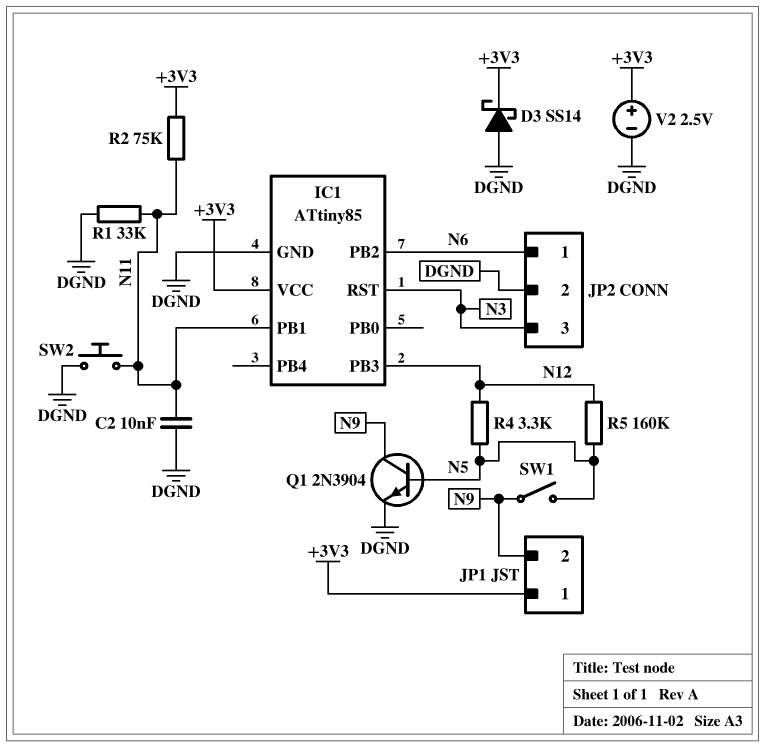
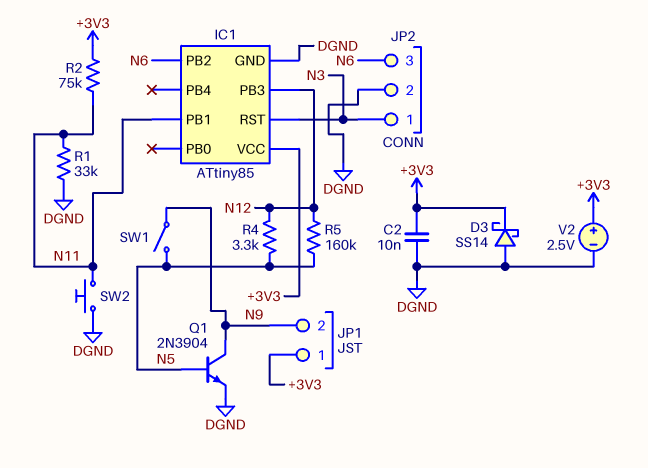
C2: 10nF (DGND, N11) -> 10nF (+3V3, DGND)
JP2 pin 1: N6 -> N3
JP2 pin 3: N3 -> N6

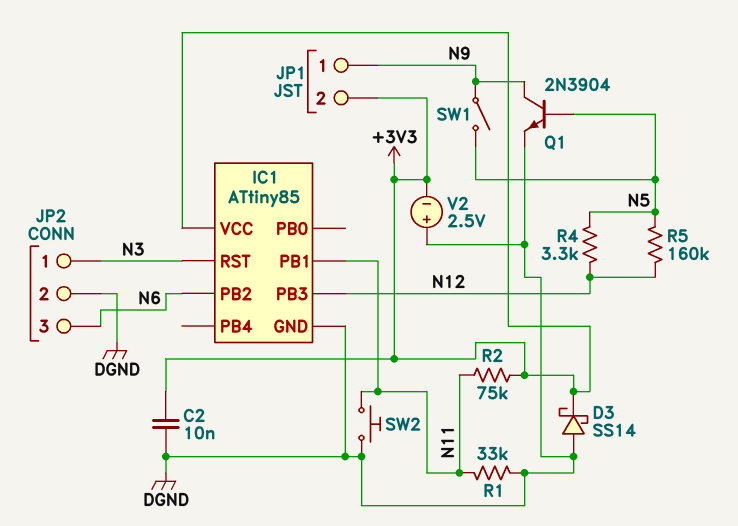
JP1 pin 1: +3V3 -> N9
JP1 pin 2: N9 -> +3V3
V2: 2.5V (plus +3V3, minus DGND) -> 2.5V (plus DGND, minus +3V3)

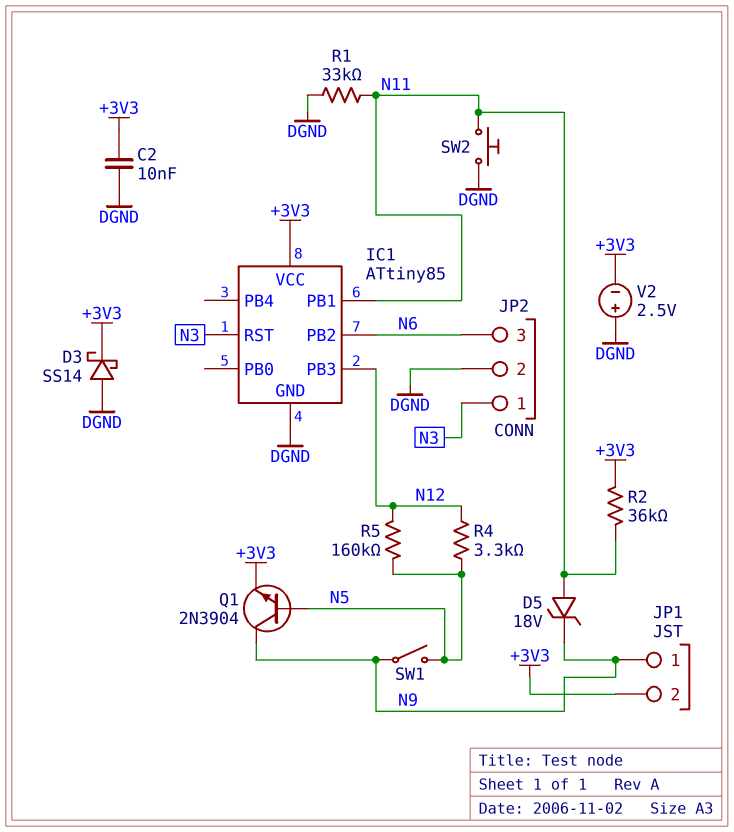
D5: none -> zener 18V (A N11, K N9)
Q1: NPN 2N3904 (B N5, C N9, E DGND) -> NPN 2N3904 (B N5, C N9, E +3V3)
R2: 75k (+3V3, N11) -> 36k (+3V3, N11)

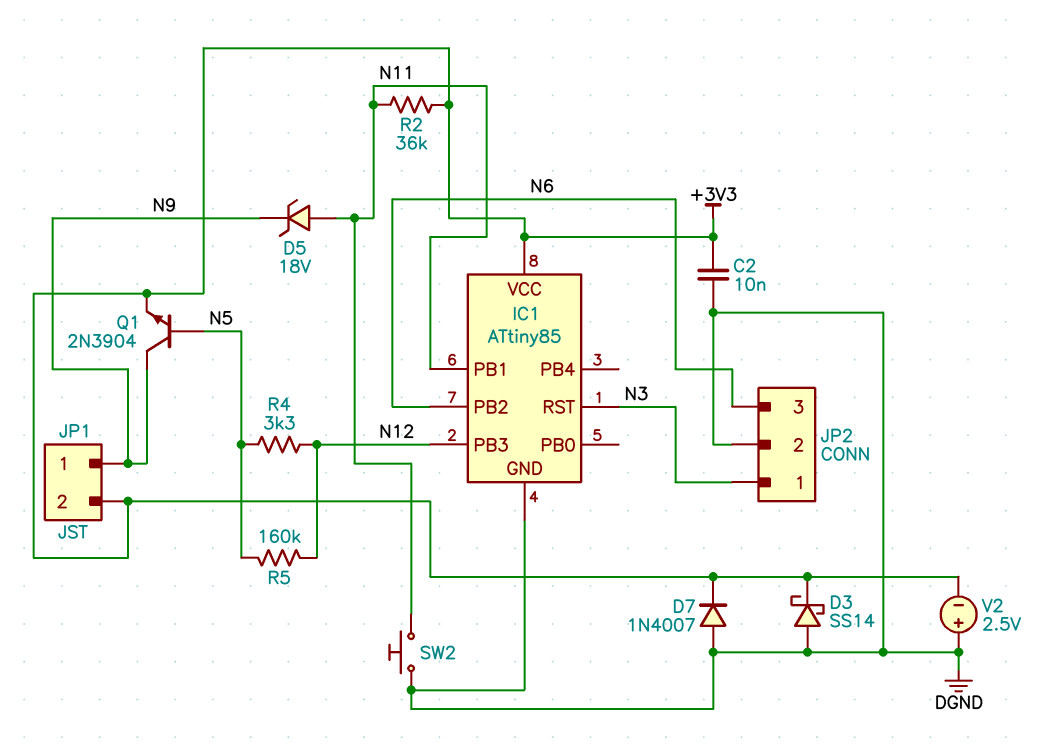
D7: none -> diode 1N4007 (A DGND, K +3V3)
R1: 33k (DGND, N11) -> none
SW1: switch (N5, N9) -> none

